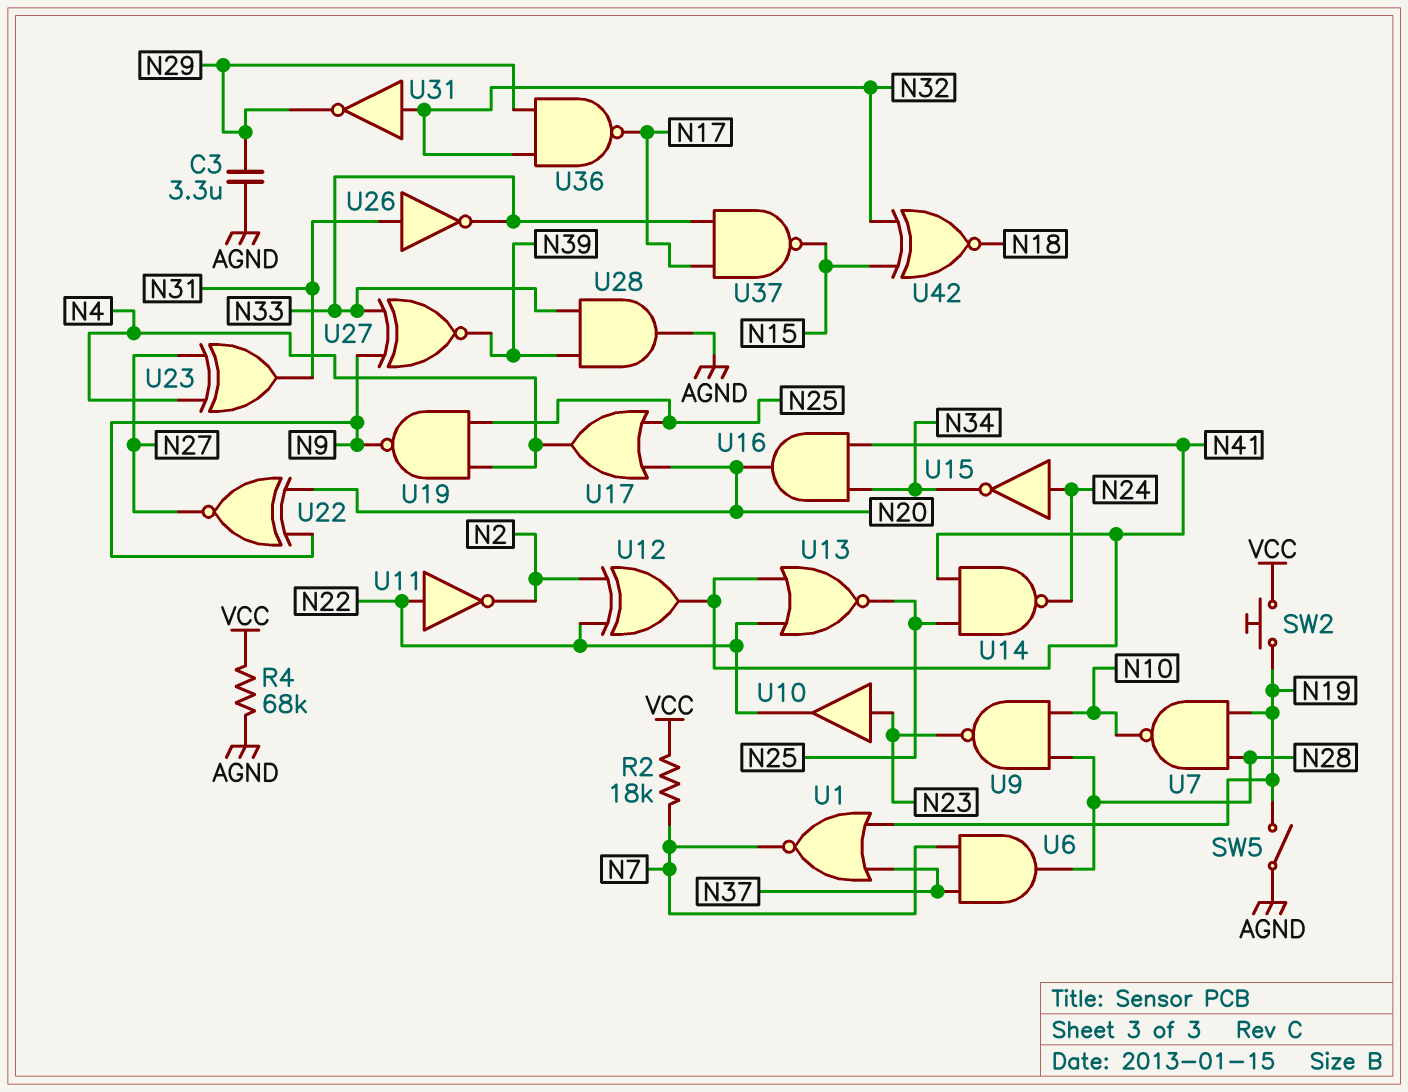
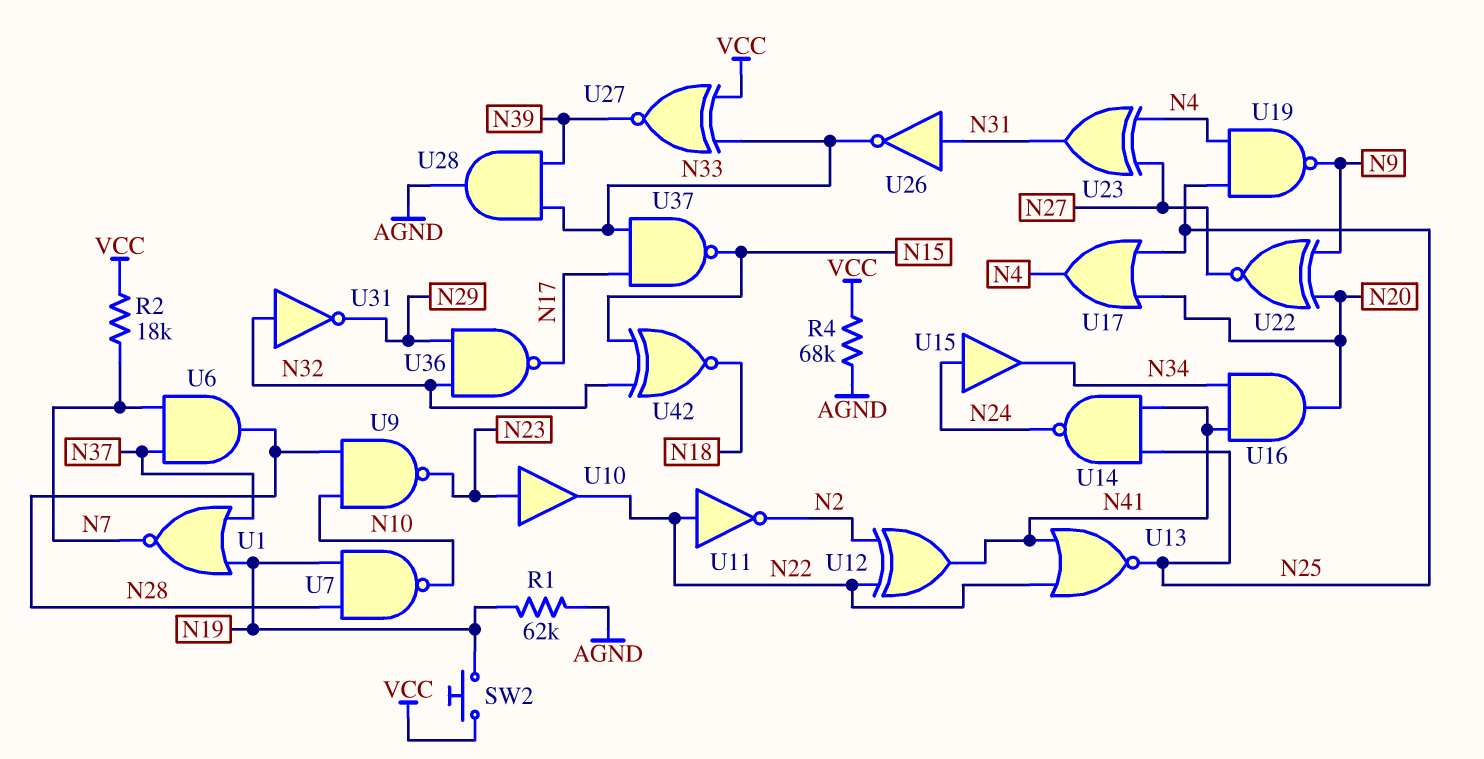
C3: 3.3uF (AGND, N29) -> none
R1: none -> 62k (AGND, N19)
SW5: switch (AGND, N19) -> none
U15: NOT (in N24, out N34) -> buffer (in N24, out N34)
U27: XNOR (in N9, in N33, out N39) -> XNOR (in N33, in VCC, out N39)

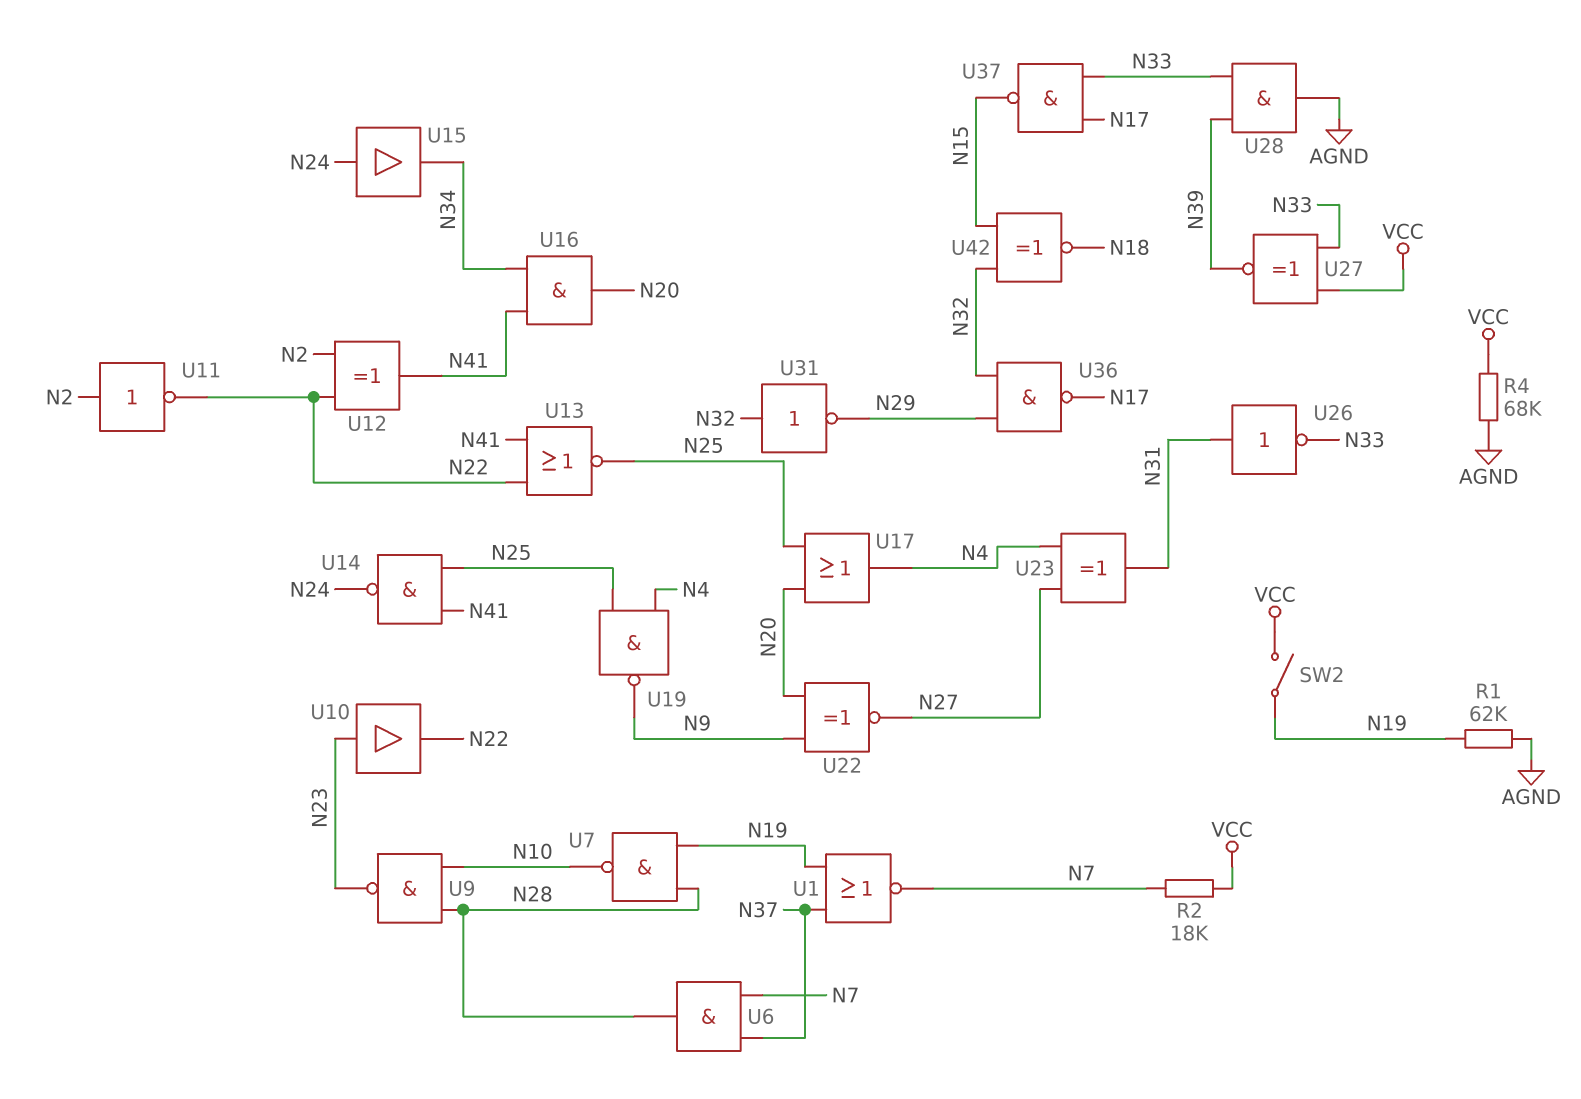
SW2: button (N19, VCC) -> switch (N19, VCC)
U11: NOT (in N22, out N2) -> NOT (in N2, out N22)

